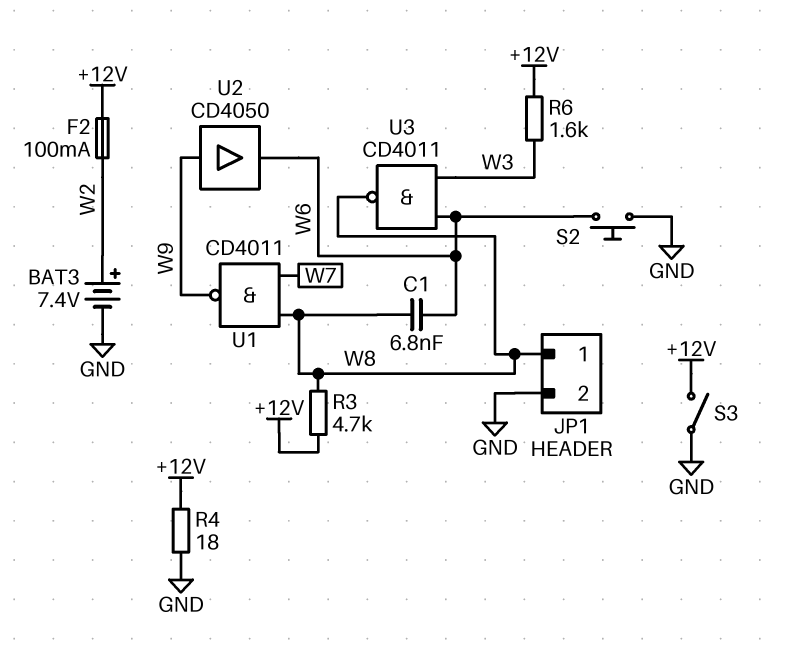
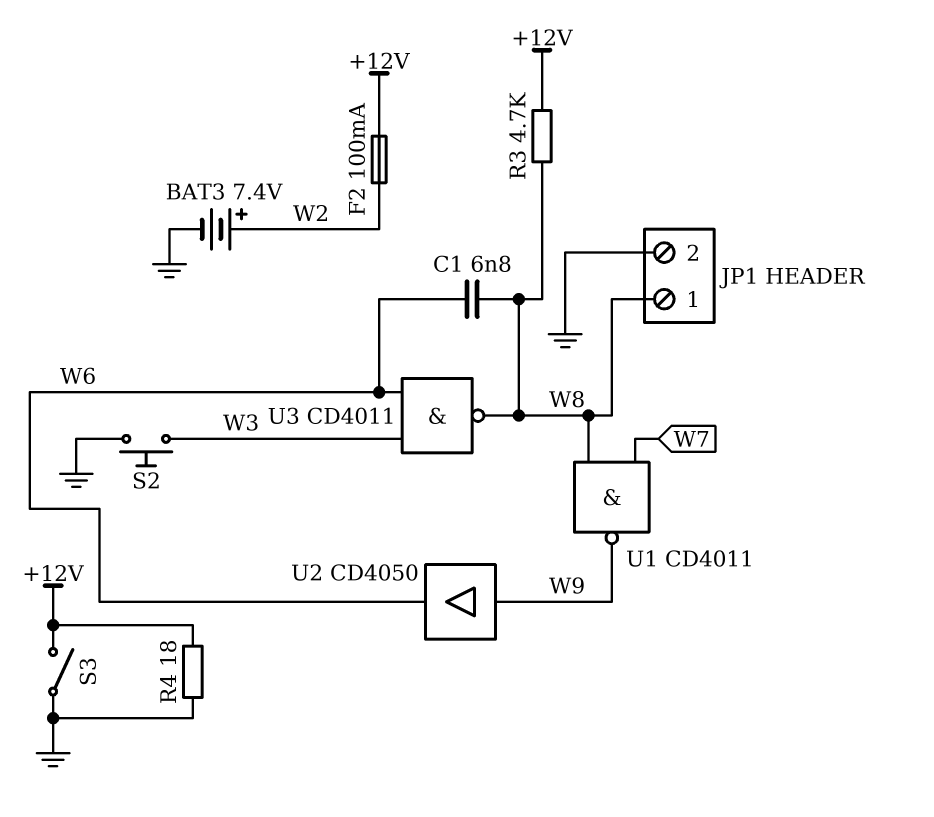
R6: 1.6k (+12V, W3) -> none
S2: button (GND, W6) -> button (GND, W3)

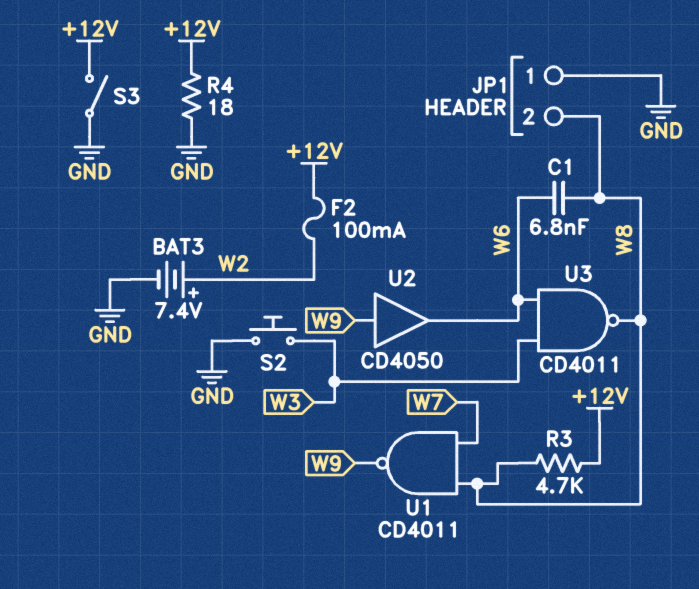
JP1 pin 1: W8 -> GND
JP1 pin 2: GND -> W8

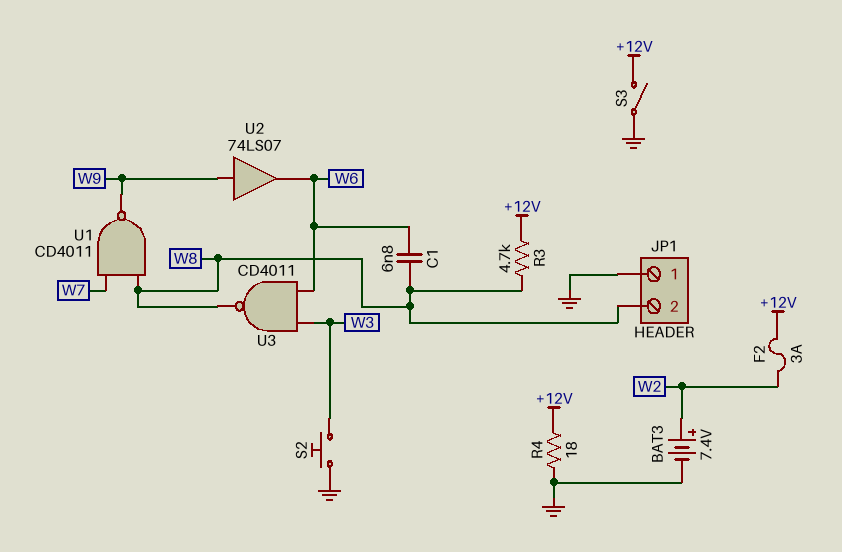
F2: 100mA (+12V, W2) -> 3A (+12V, W2)
U2: buffer CD4050 (in W9, out W6) -> buffer 74LS07 (in W9, out W6)

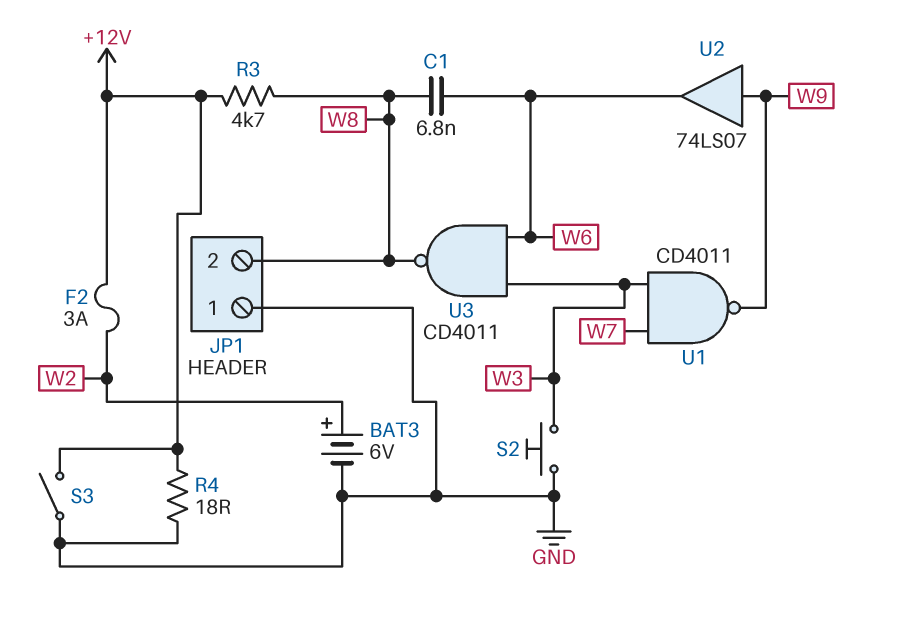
BAT3: 7.4V (plus W2, minus GND) -> 6V (plus W2, minus GND)
U1: NAND CD4011 (in W7, in W8, out W9) -> NAND CD4011 (in W3, in W7, out W9)

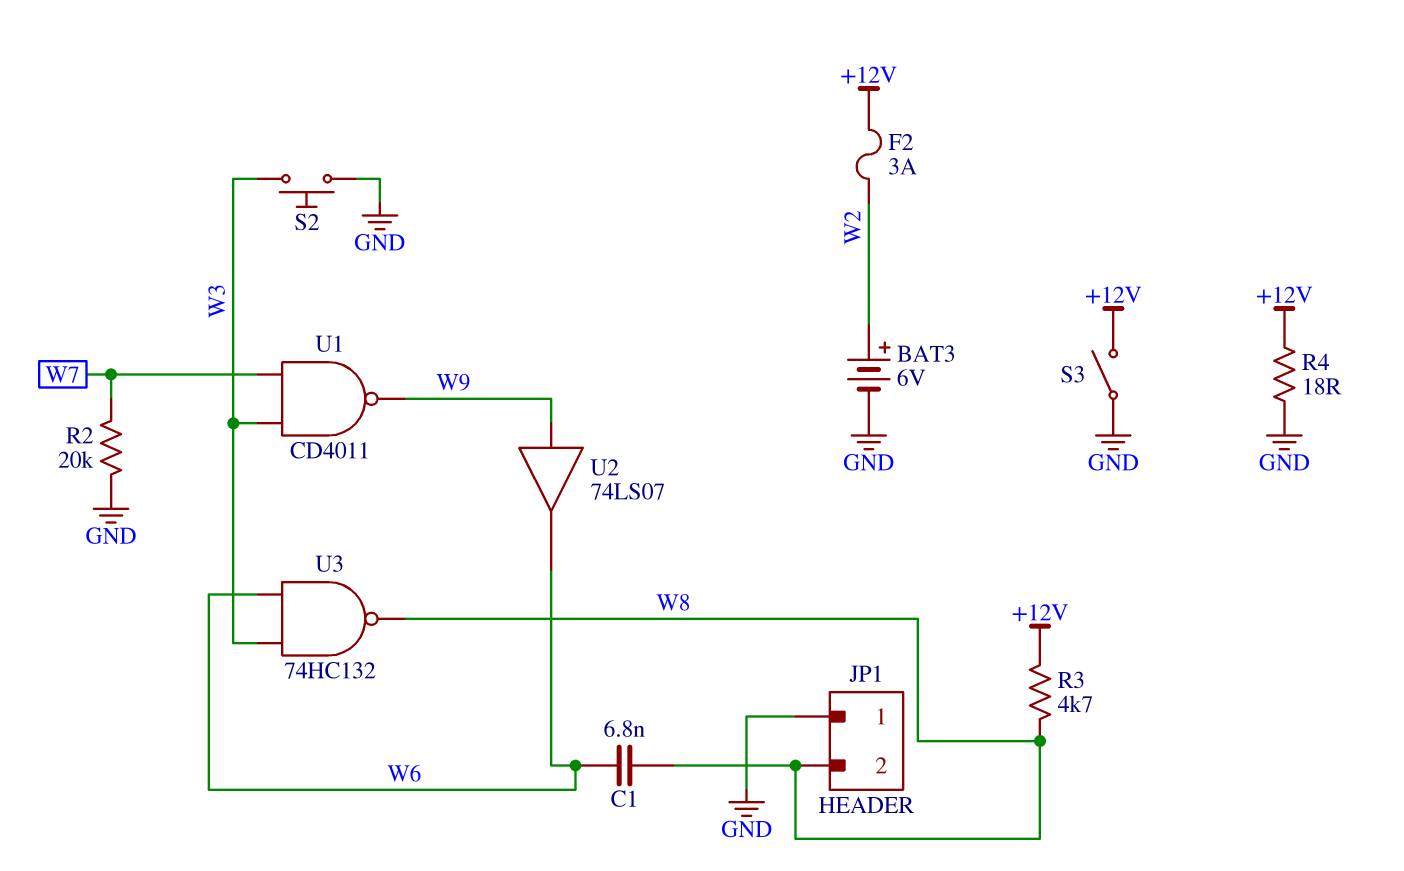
R2: none -> 20k (GND, W7)
U3: NAND CD4011 (in W3, in W6, out W8) -> NAND 74HC132 (in W3, in W6, out W8)

